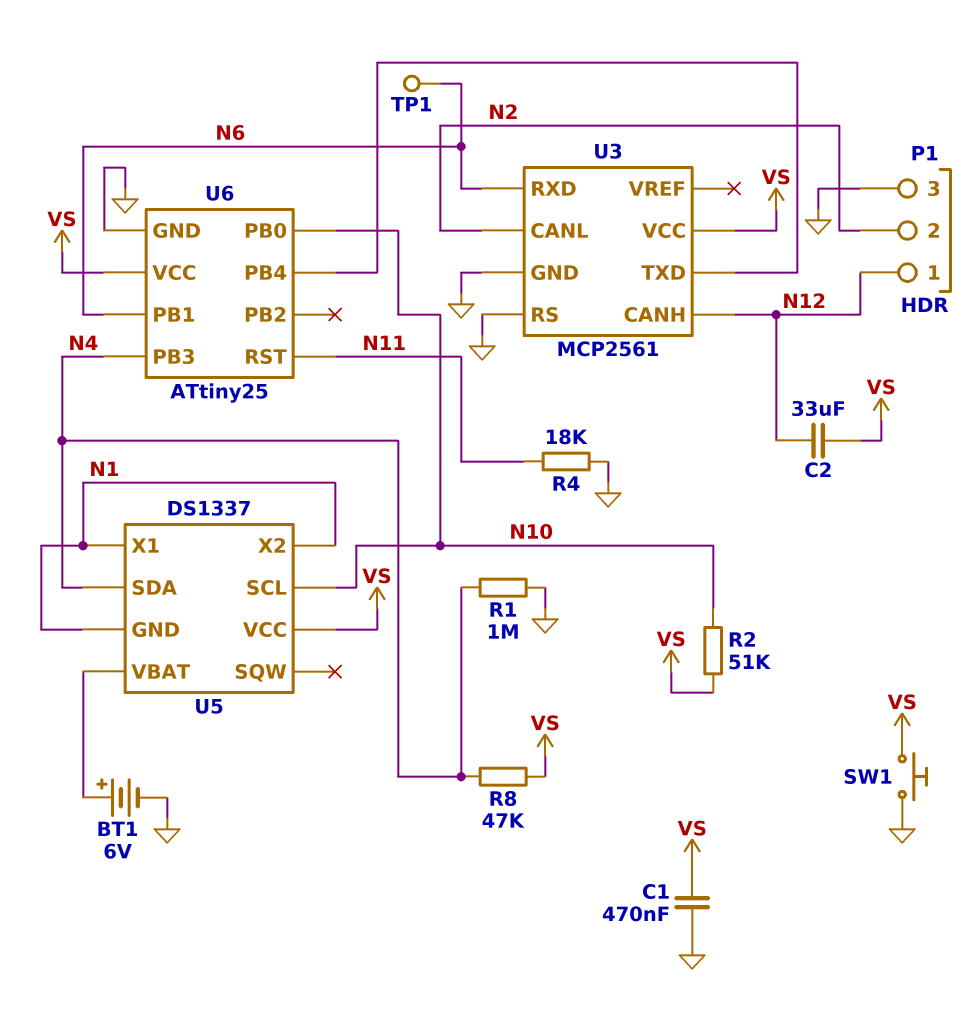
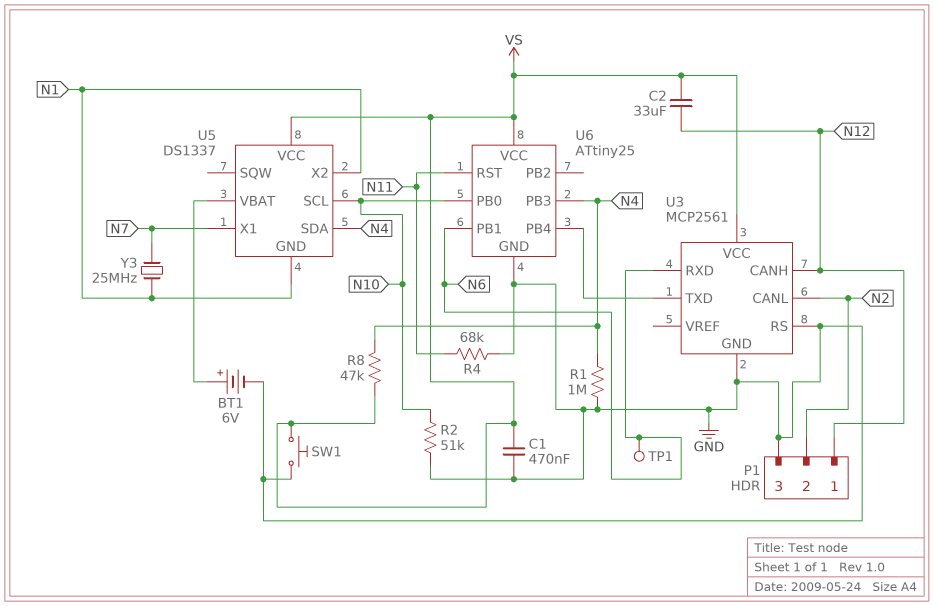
R2: 51k (N10, VS) -> 51k (GND, N10)
R4: 18k (GND, N11) -> 68k (GND, N11)
U5 pin X1: N1 -> N7
Y3: none -> 25MHz (N1, N7)

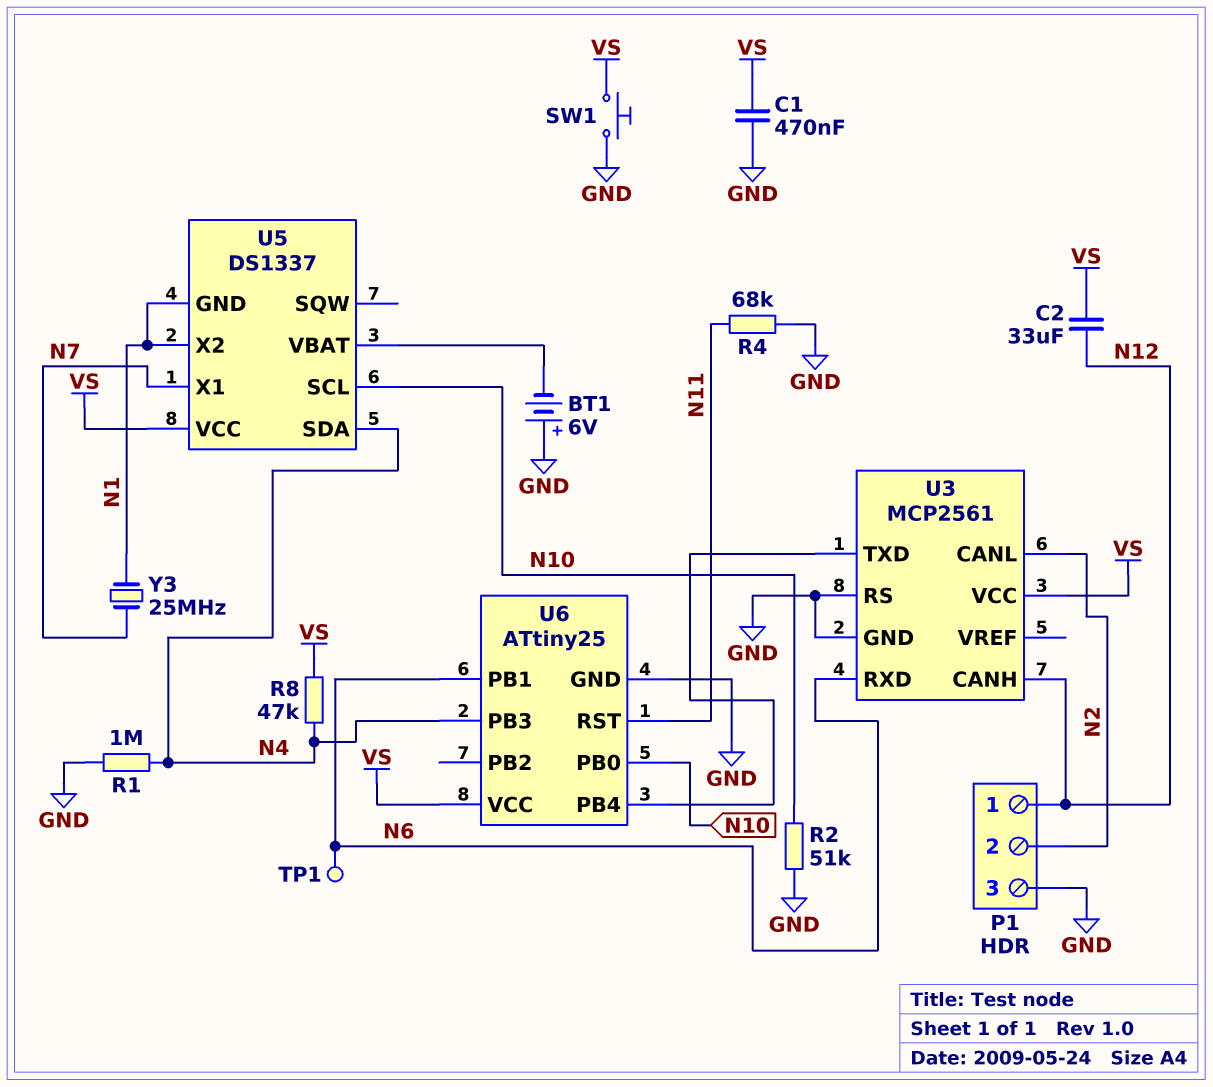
BT1: 6V (plus U5/VBAT, minus GND) -> 6V (plus GND, minus U5/VBAT)

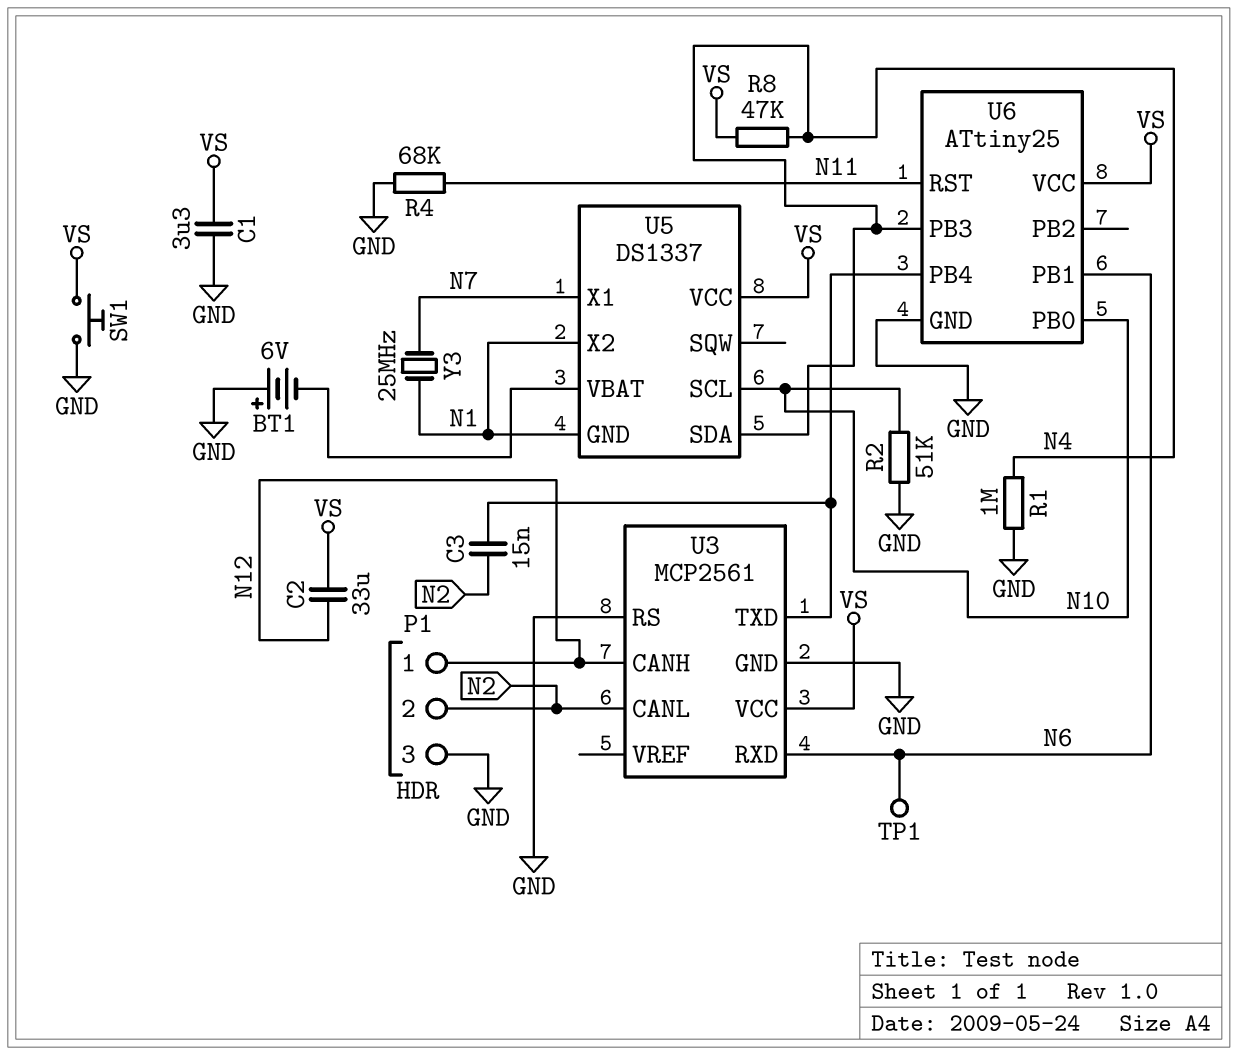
C1: 470nF (GND, VS) -> 3.3uF (GND, VS)
C3: none -> 15nF (N2, U3/TXD)

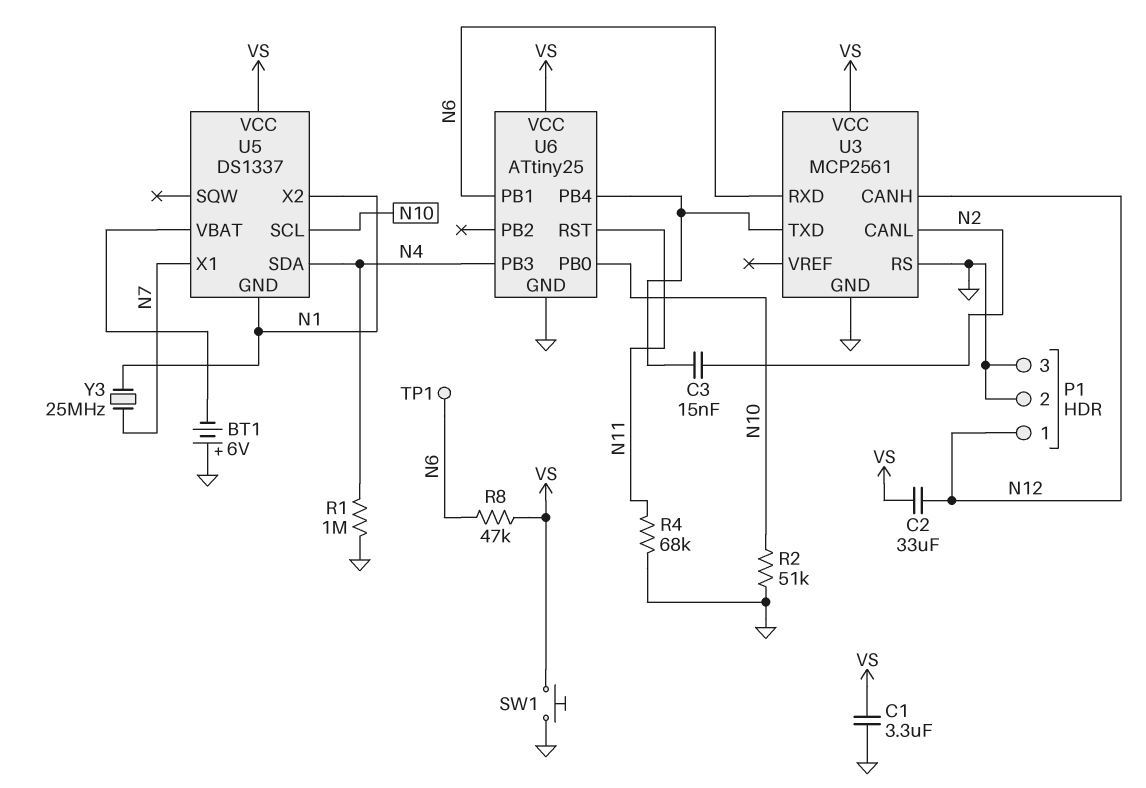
P1 pin 2: N2 -> GND
R8: 47k (N4, VS) -> 47k (N6, VS)

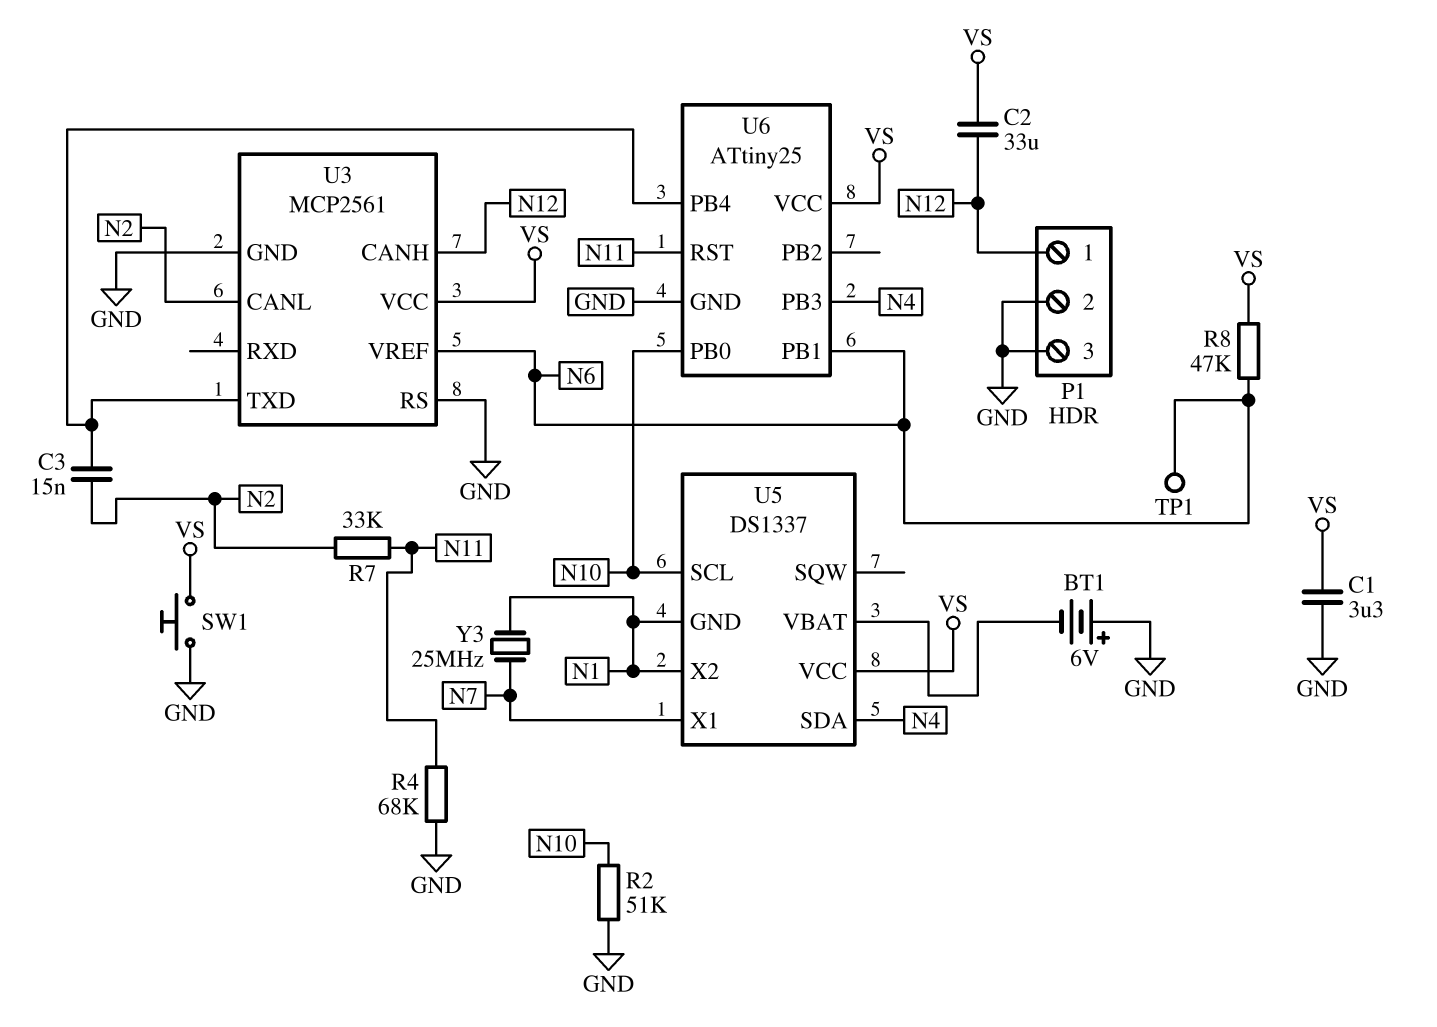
R1: 1M (GND, N4) -> none
R7: none -> 33k (N2, N11)
U3 pin RXD: N6 -> none
U3 pin VREF: none -> N6

